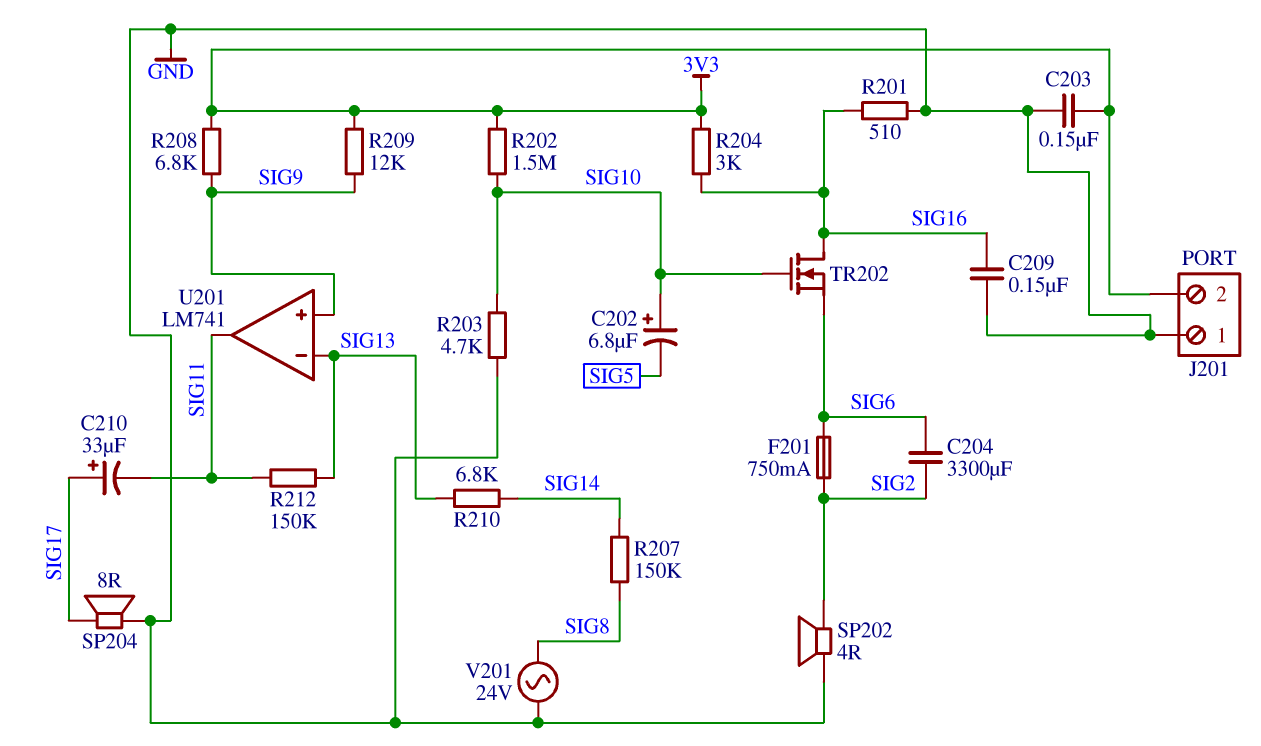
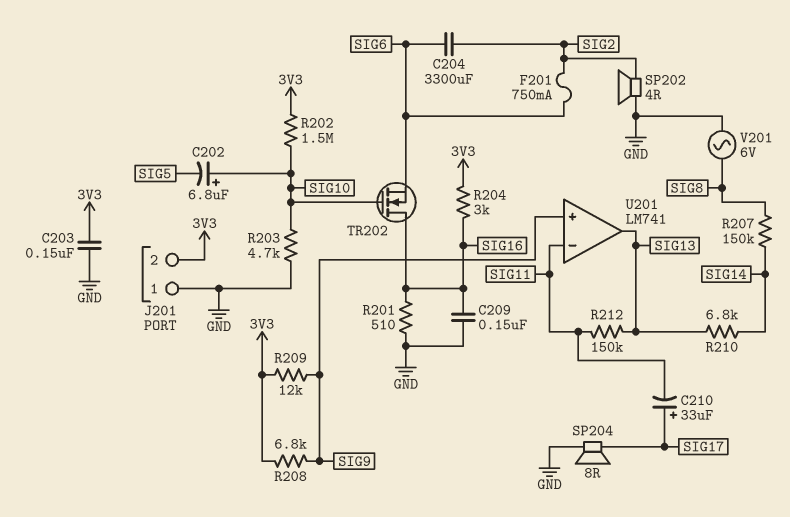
U201 pin in-: SIG13 -> SIG11
U201 pin out: SIG11 -> SIG13
V201: AC 24V (GND, SIG8) -> AC 6V (GND, SIG8)

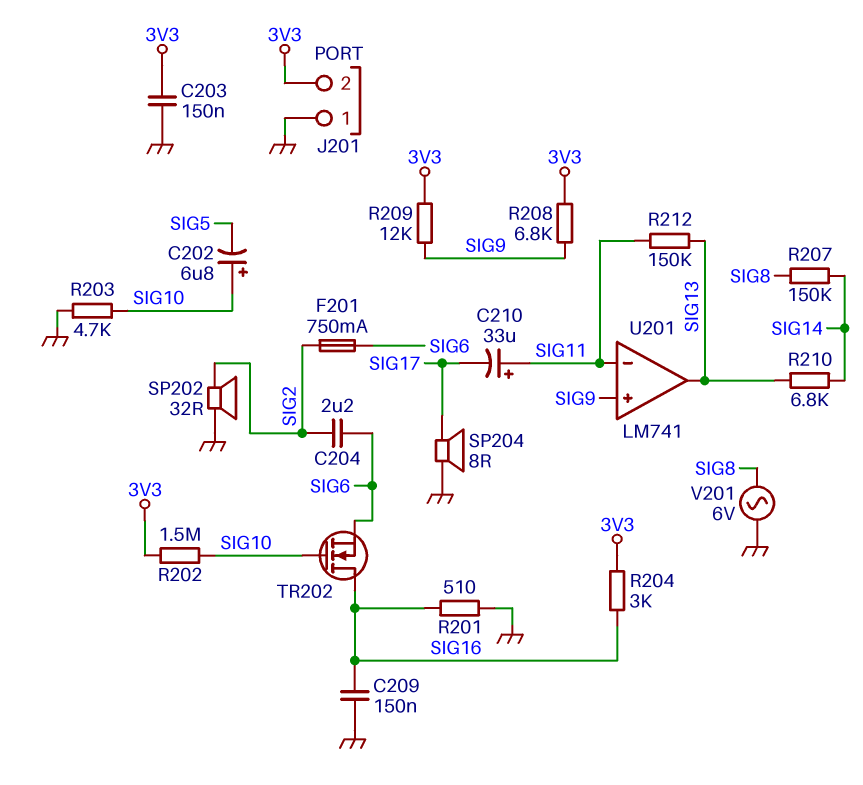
C204: 3300uF (SIG2, SIG6) -> 2.2uF (SIG2, SIG6)
C210: 33uF (plus SIG17, minus SIG11) -> 33uF (plus SIG11, minus SIG17)
SP202: speaker 4R (GND, SIG2) -> speaker 32R (GND, SIG2)

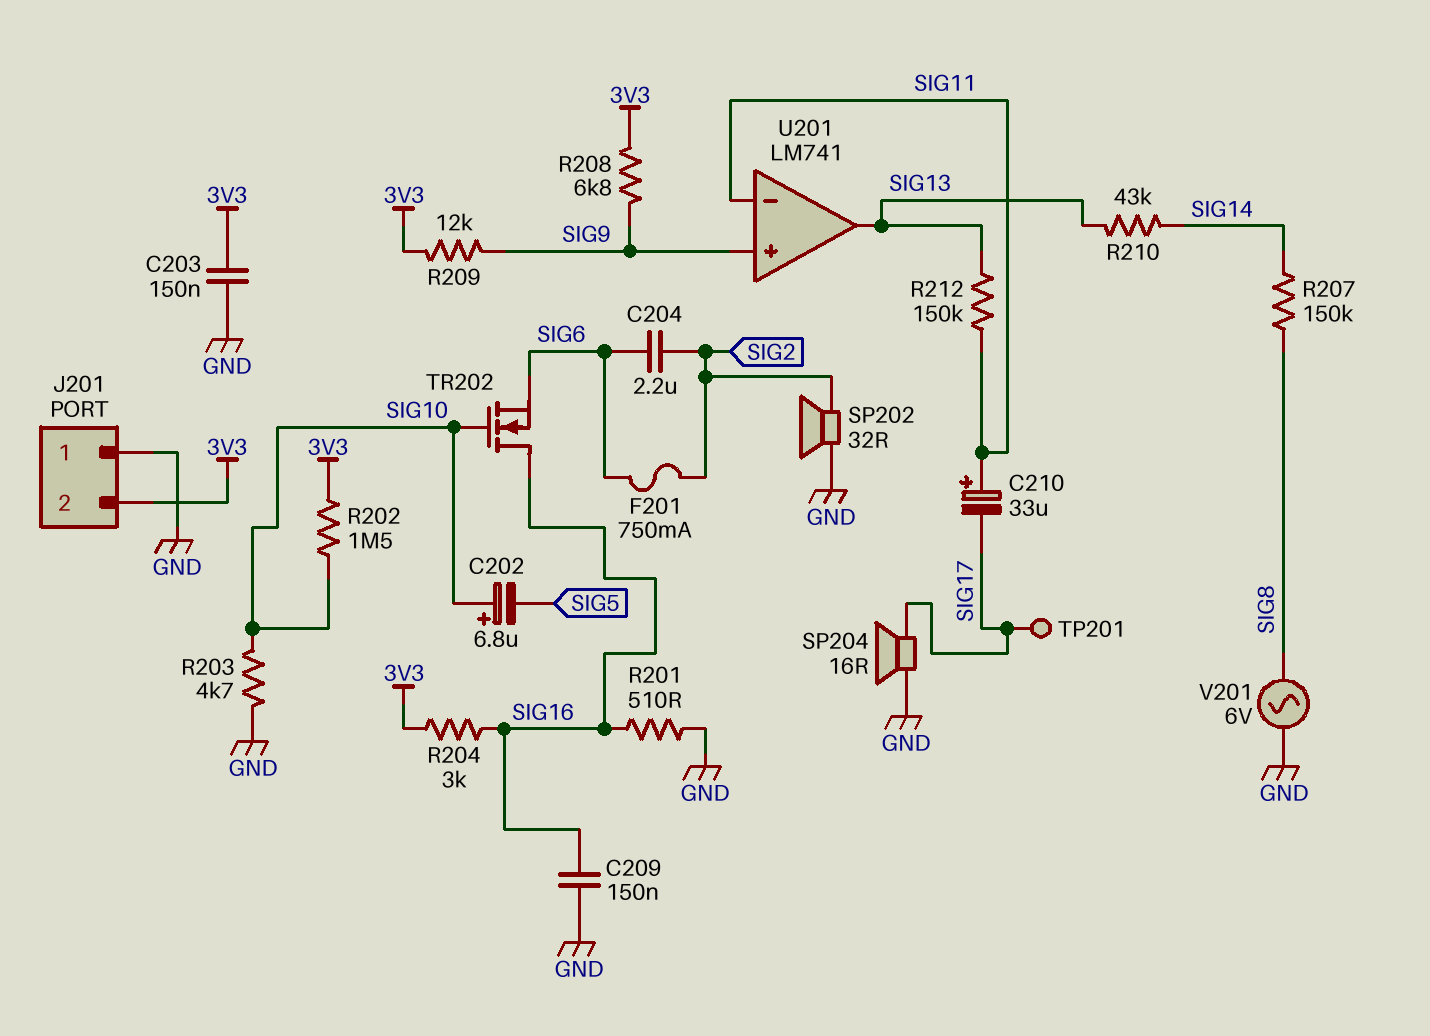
R210: 6.8k (SIG13, SIG14) -> 43k (SIG13, SIG14)
SP204: speaker 8R (GND, SIG17) -> speaker 16R (GND, SIG17)
TP201: none -> test point (SIG17)

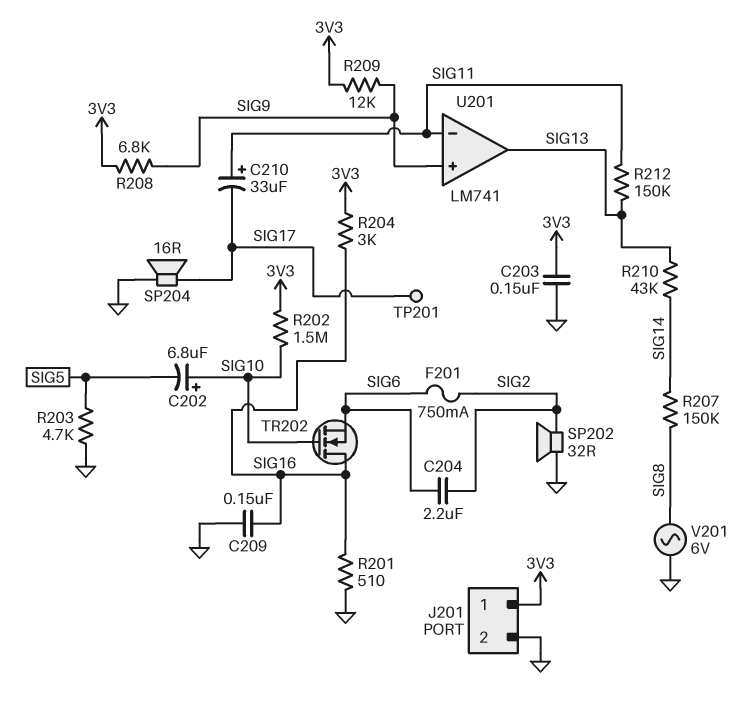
J201 pin 1: GND -> 3V3
J201 pin 2: 3V3 -> GND
R203: 4.7k (GND, SIG10) -> 4.7k (GND, SIG5)

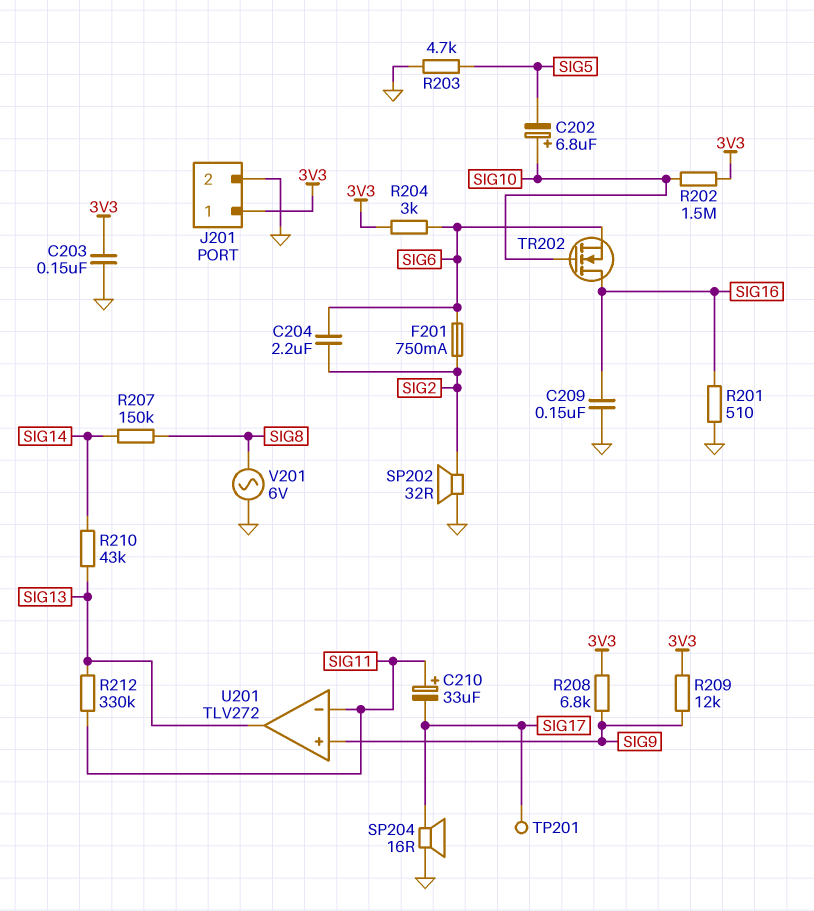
R204: 3k (3V3, SIG16) -> 3k (3V3, SIG6)
R212: 150k (SIG11, SIG13) -> 330k (SIG11, SIG13)
U201: LM741 -> TLV272

